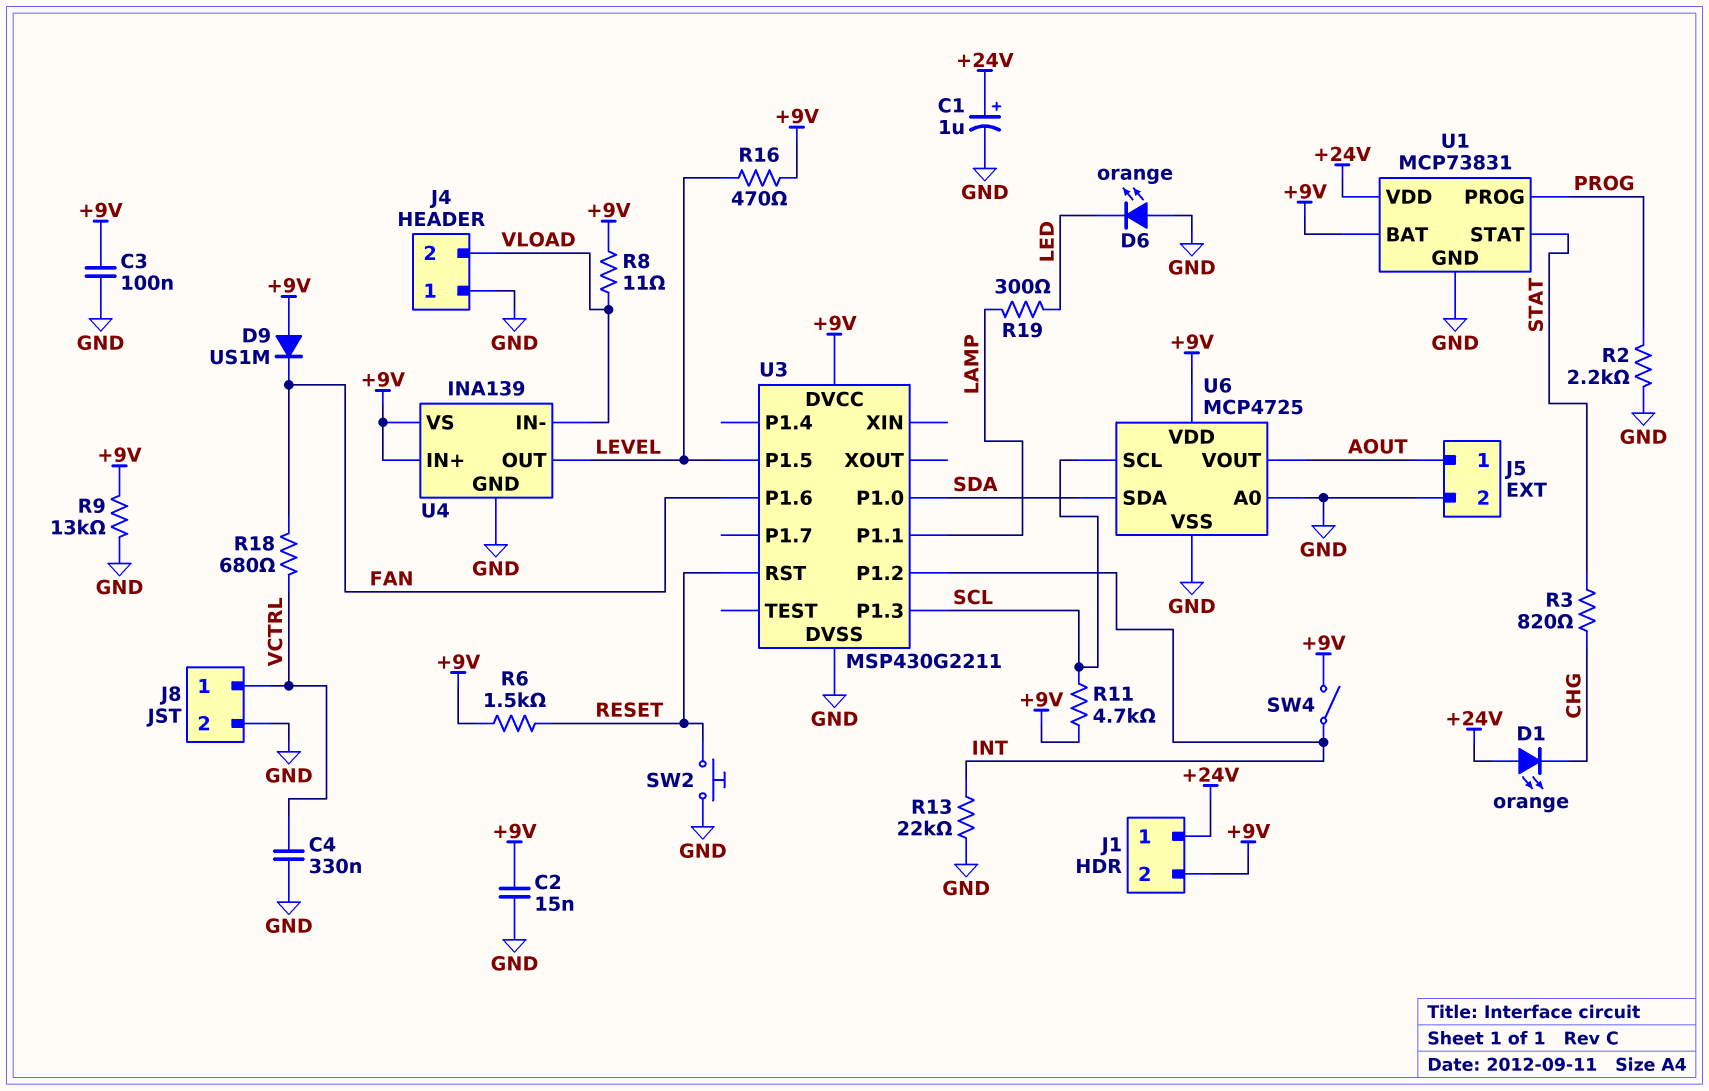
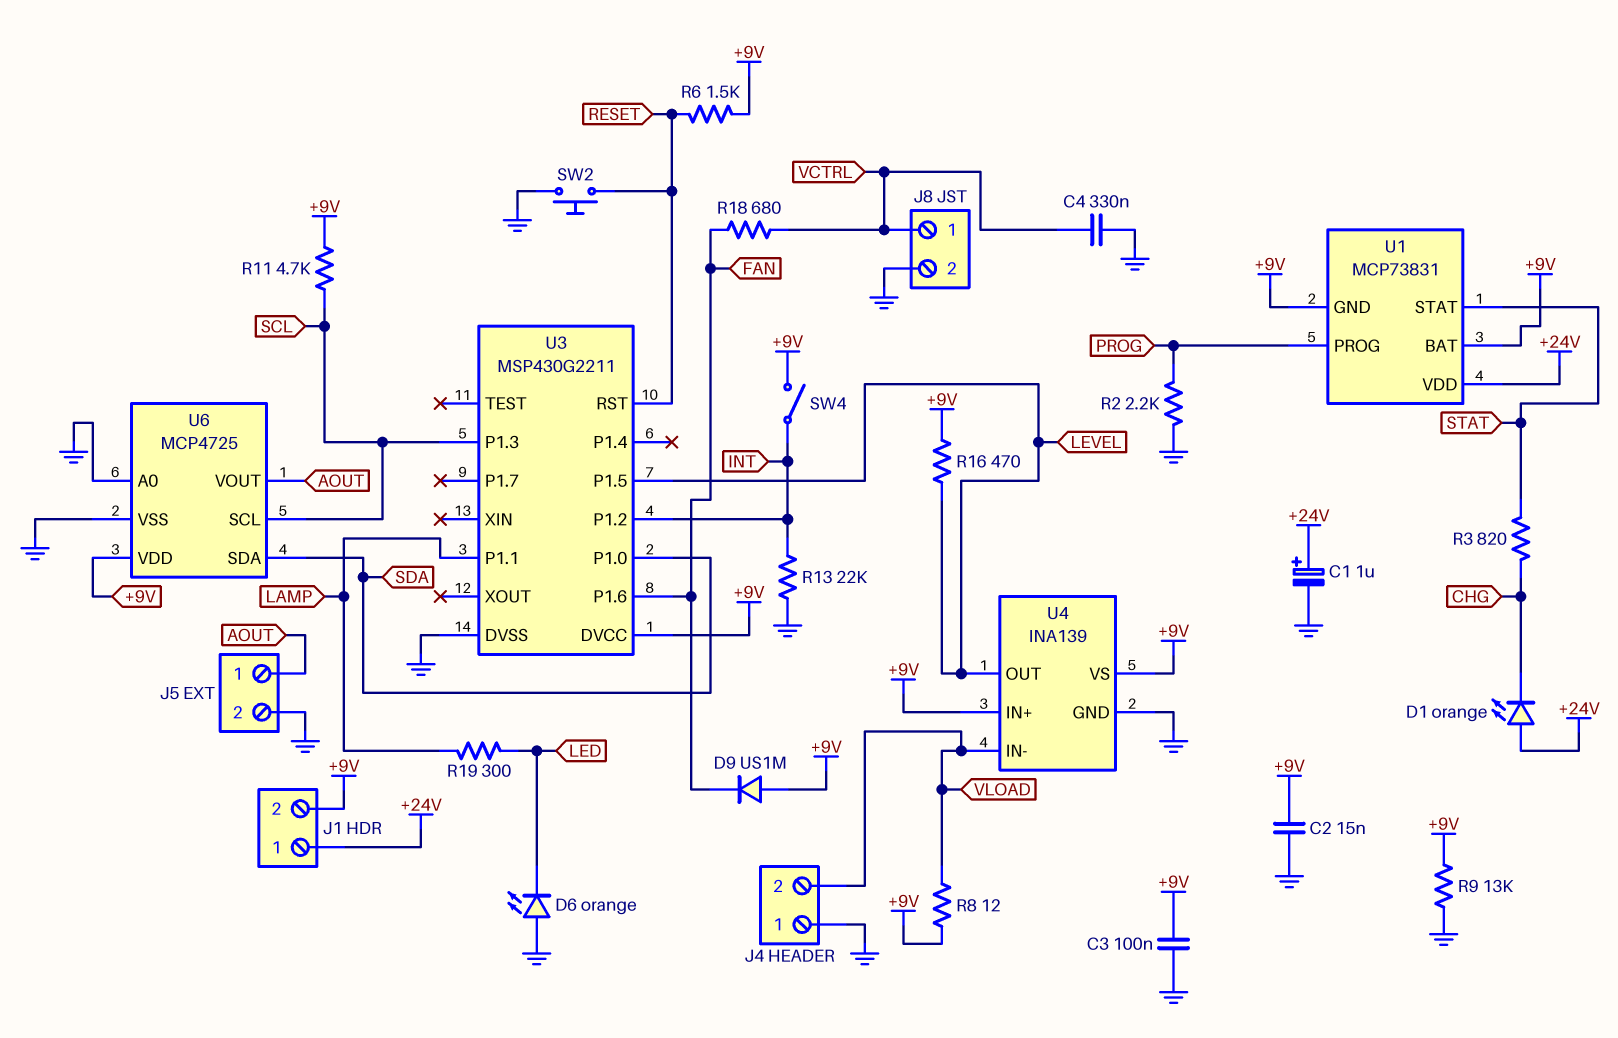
R8: 11 (+9V, VLOAD) -> 12 (+9V, VLOAD)
U1 pin GND: GND -> +9V

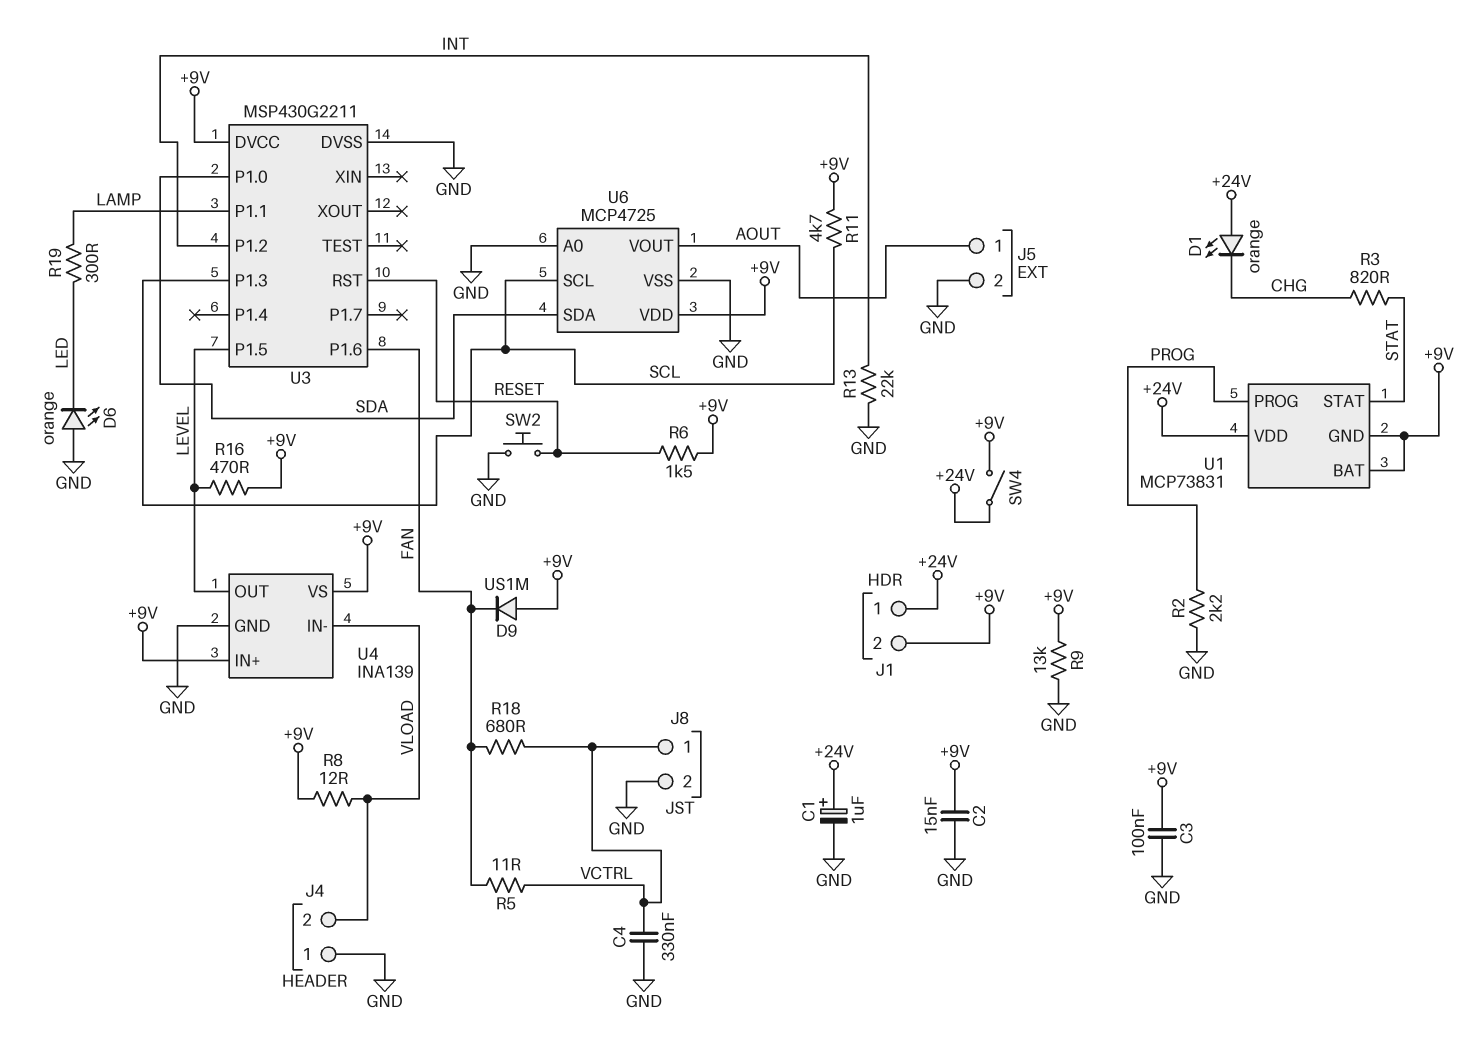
R5: none -> 11 (FAN, VCTRL)
SW4: switch (+9V, INT) -> switch (+9V, +24V)

